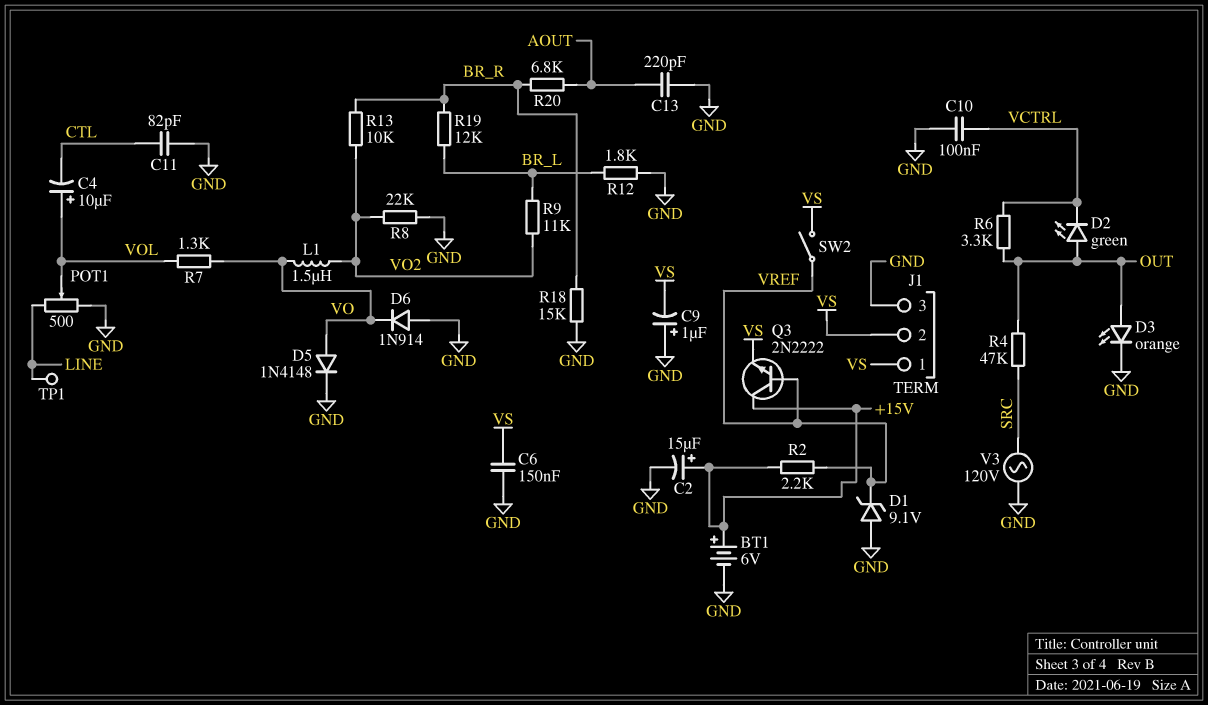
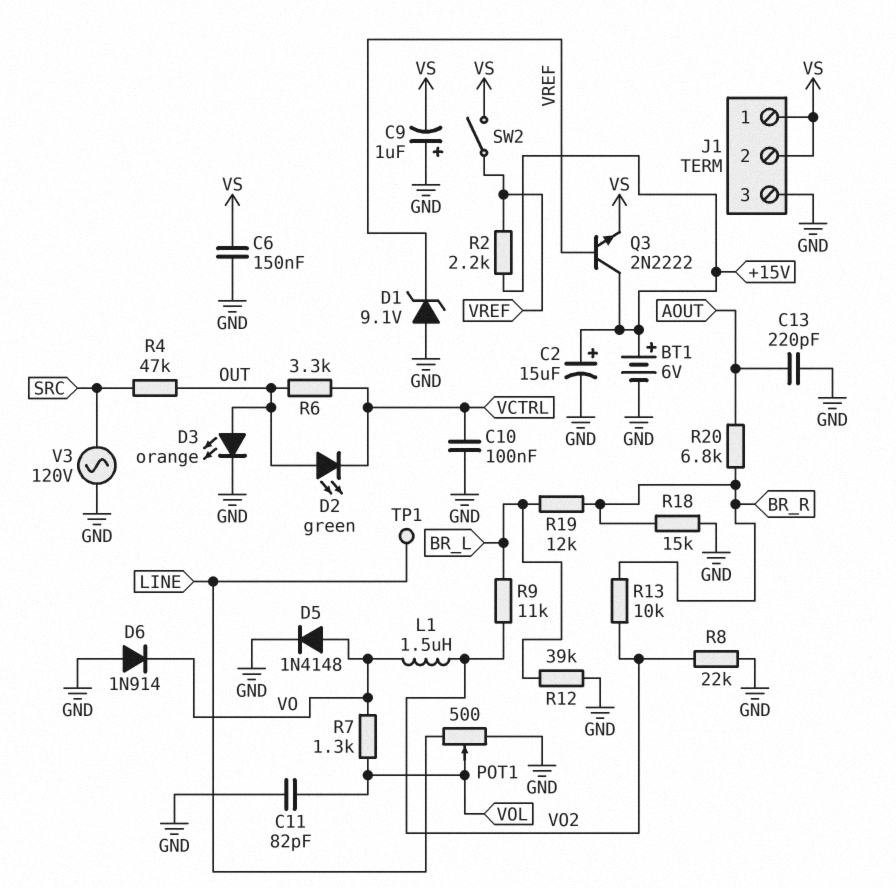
C4: 10uF (plus VOL, minus CTL) -> none
C11: 82pF (CTL, GND) -> 82pF (GND, VOL)
R12: 1.8k (BR_L, GND) -> 39k (BR_L, GND)

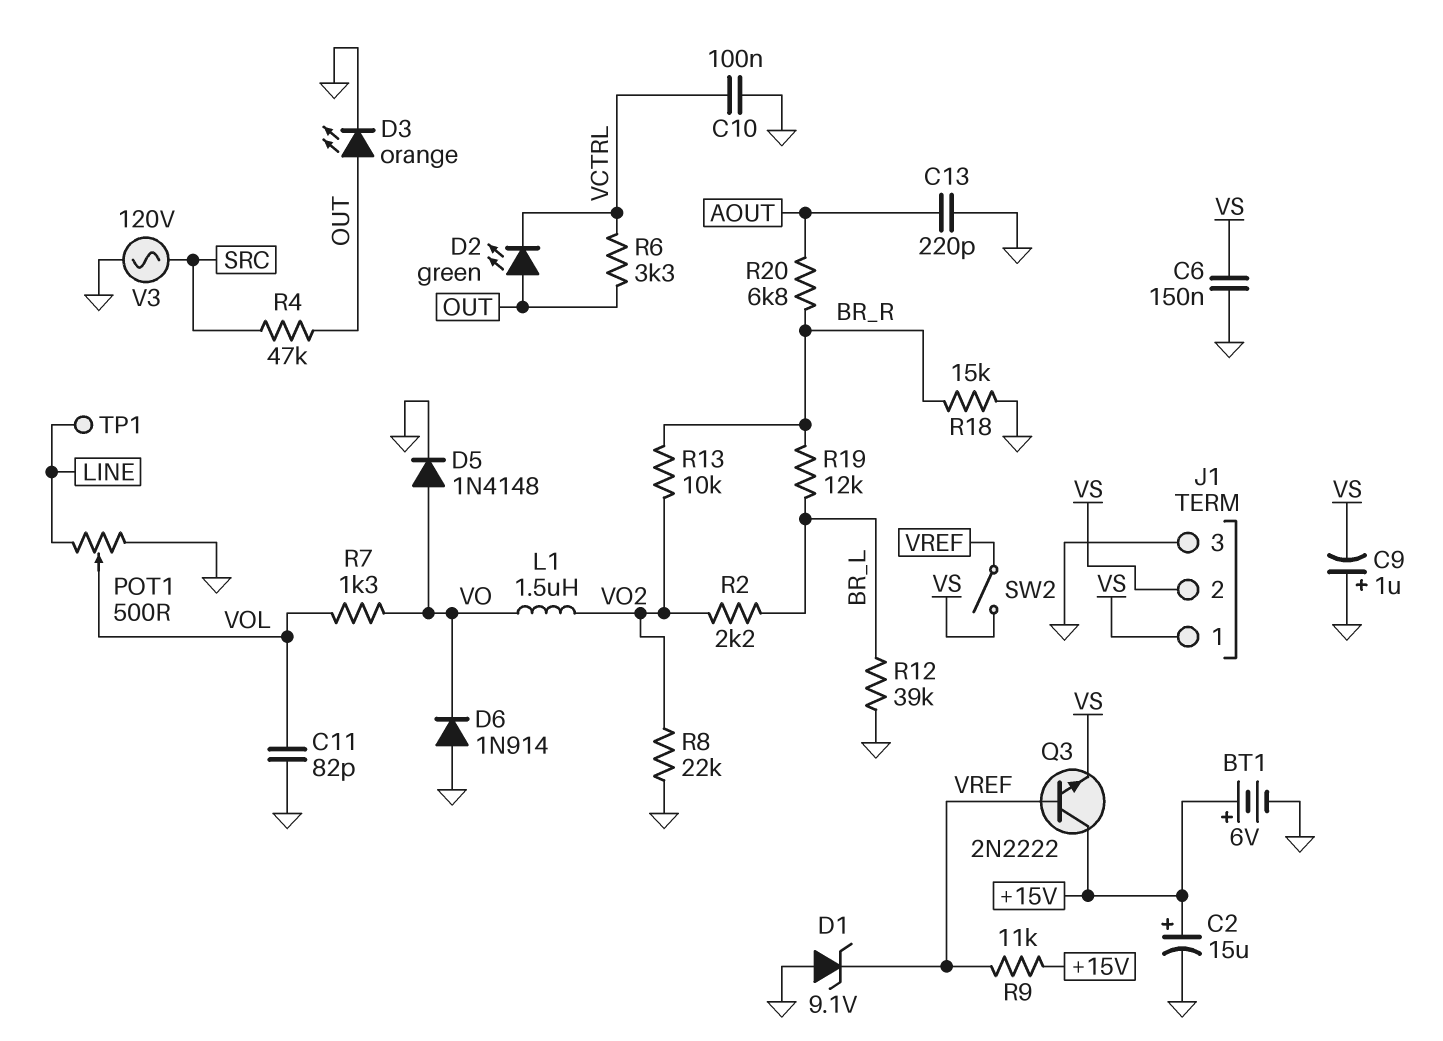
R2: 2.2k (+15V, VREF) -> 2.2k (BR_L, VO2)
R9: 11k (BR_L, VO2) -> 11k (+15V, VREF)

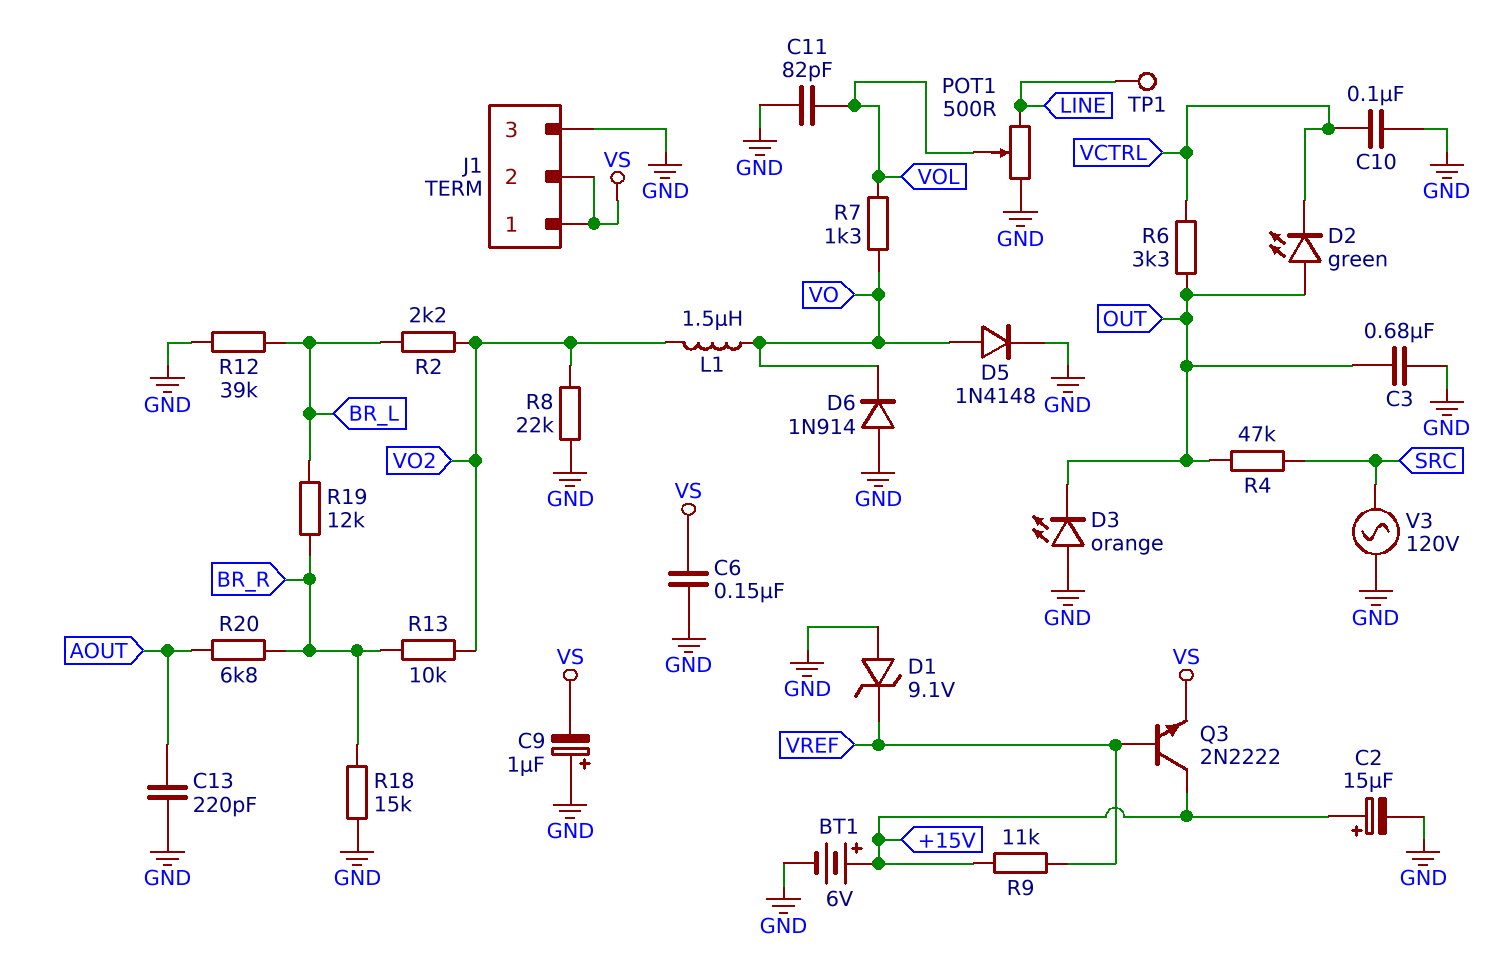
C3: none -> 680nF (GND, OUT)
D3: LED orange (A OUT, K GND) -> LED orange (A GND, K OUT)
SW2: switch (VREF, VS) -> none

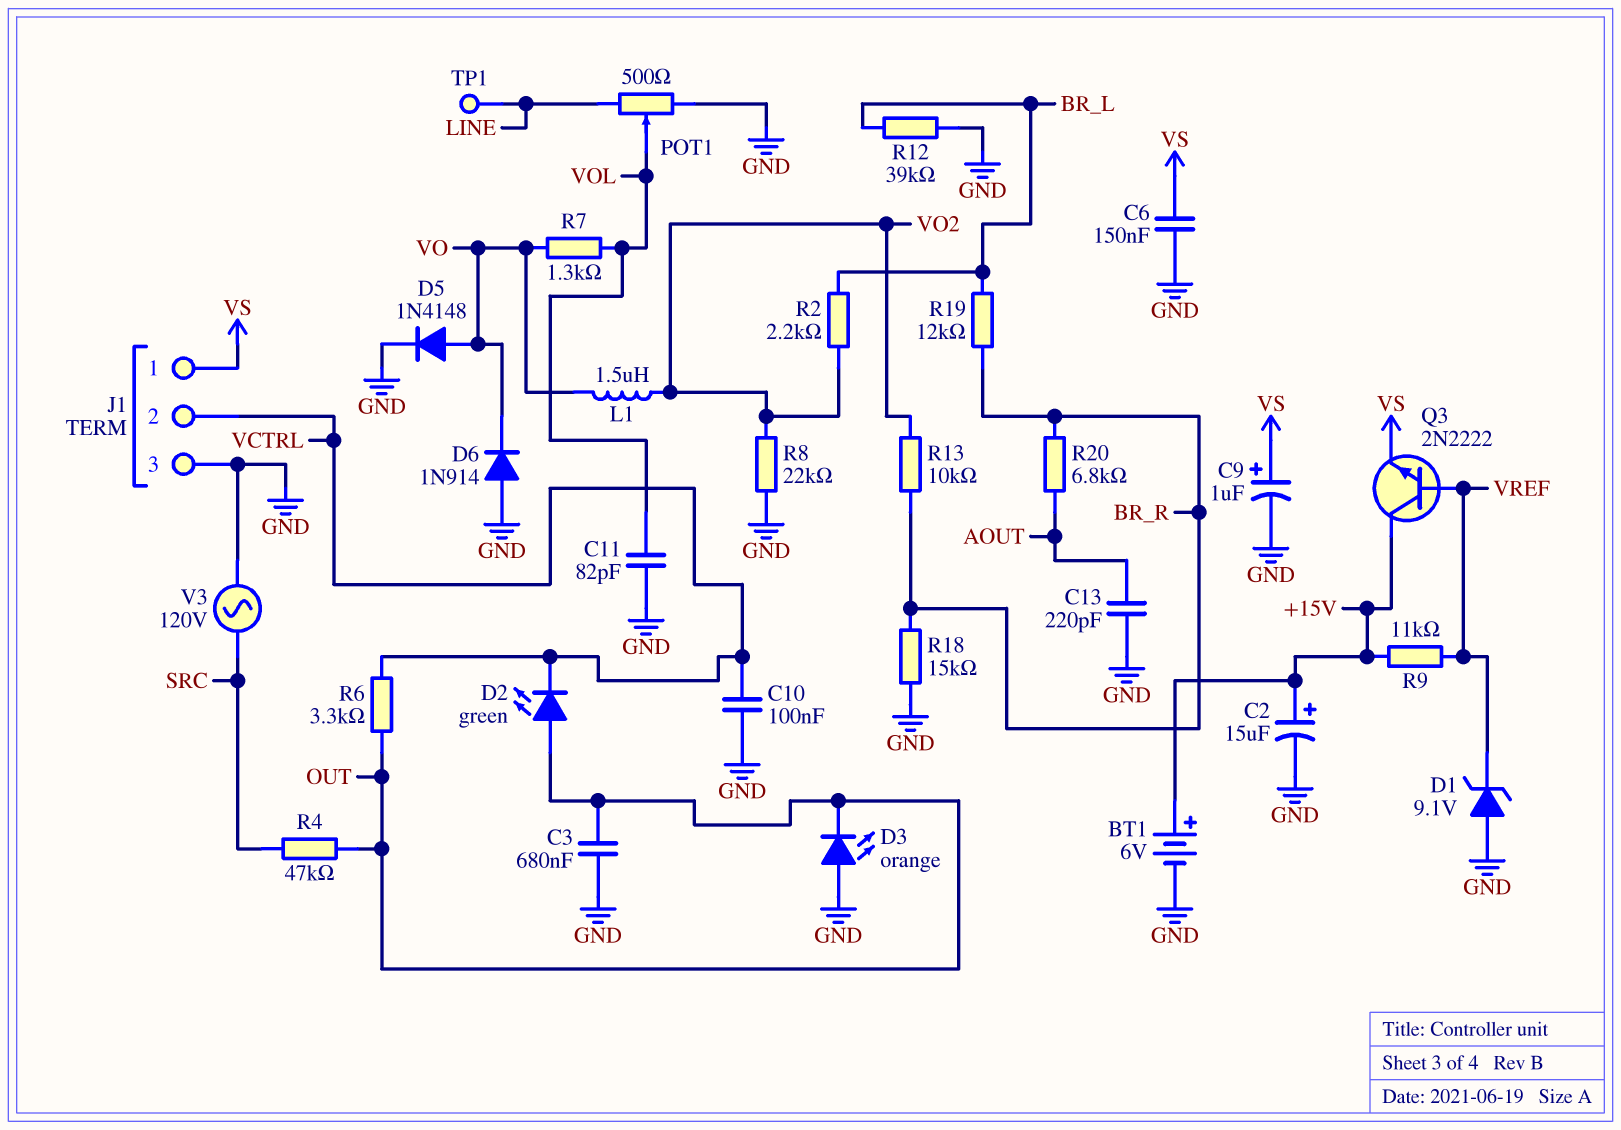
C9: 1uF (plus GND, minus VS) -> 1uF (plus VS, minus GND)
J1 pin 2: VS -> VCTRL

